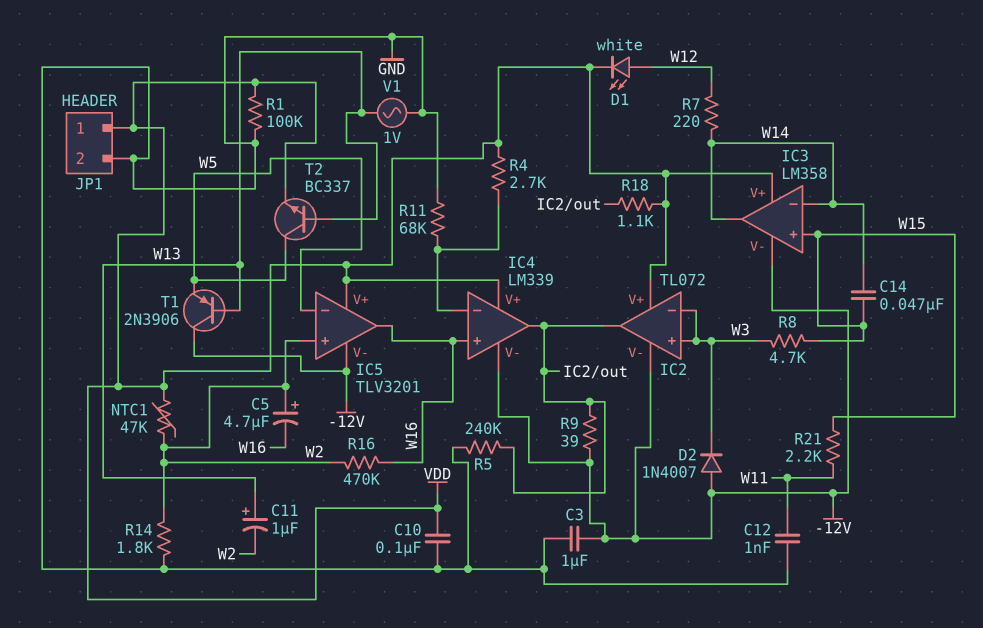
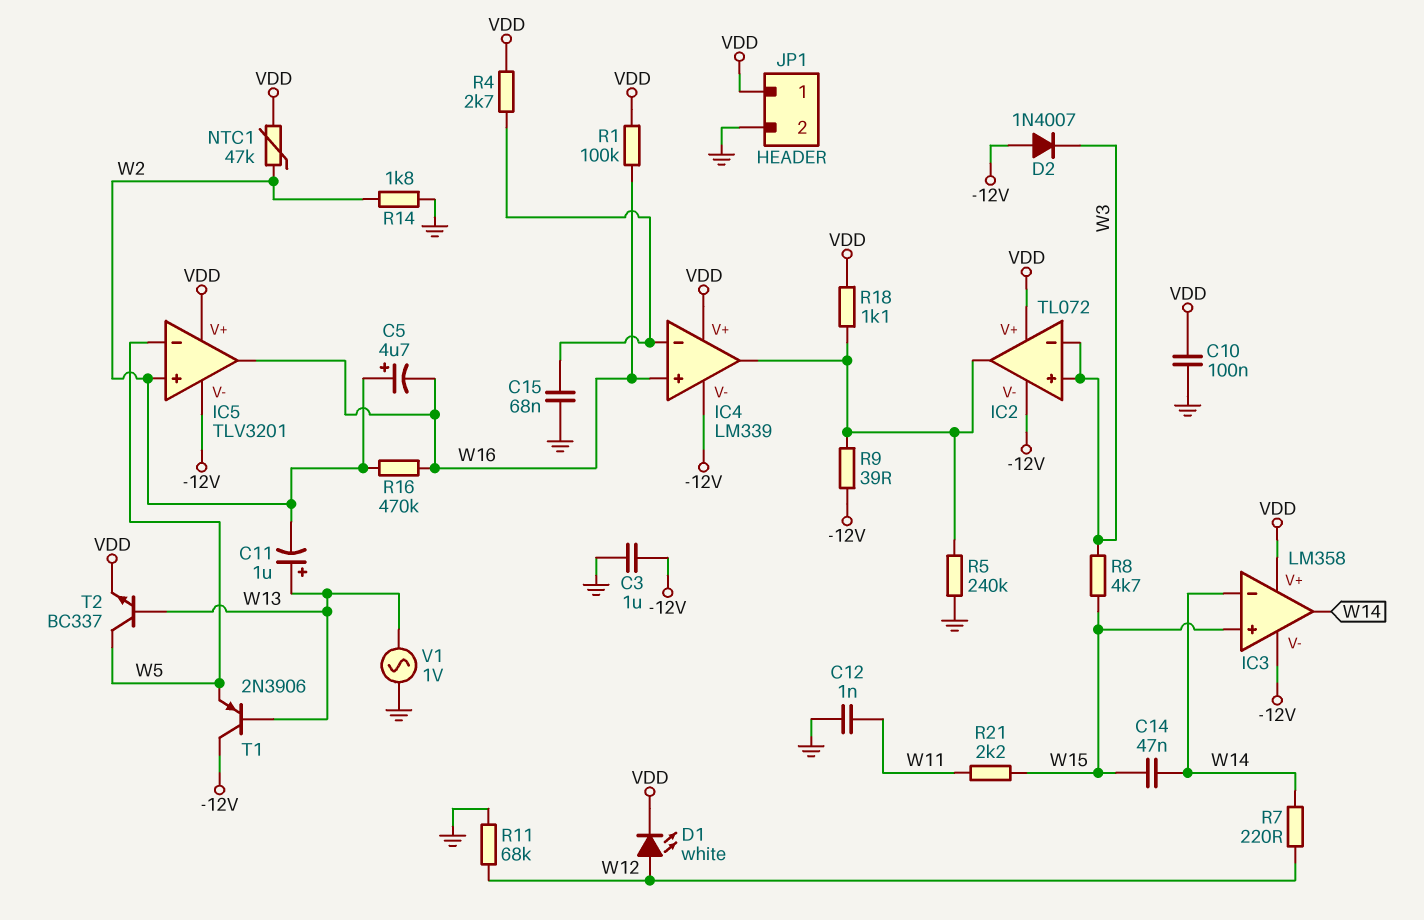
C15: none -> 68nF (GND, IC4/in-)
R1: 100k (GND, VDD) -> 100k (VDD, W16)
R11: 68k (GND, IC4/in-) -> 68k (GND, W12)

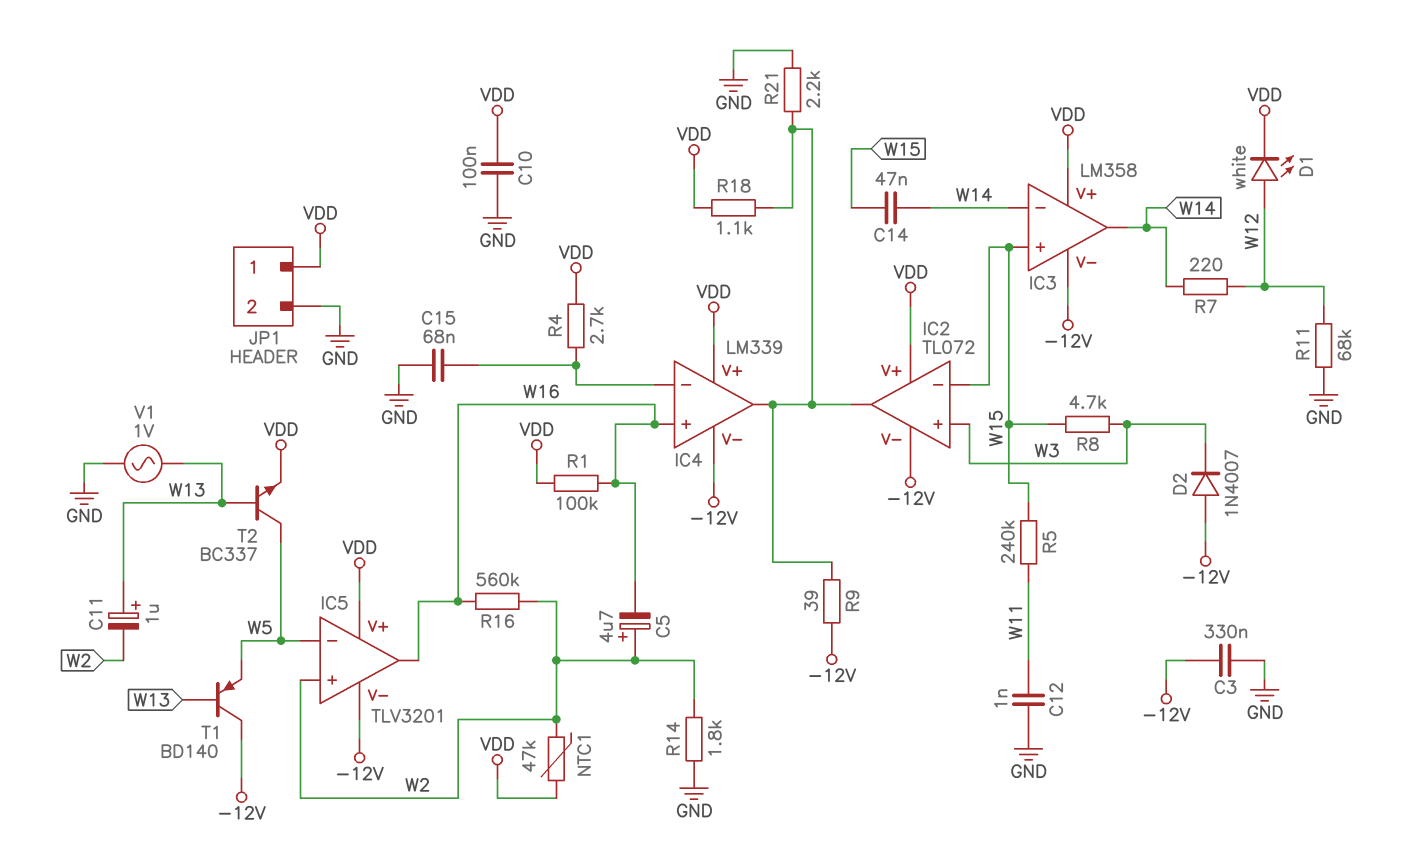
C3: 1uF (-12V, GND) -> 330nF (-12V, GND)
IC2 pin in-: W3 -> W15
R5: 240k (GND, IC2/out) -> 240k (W11, W15)
R16: 470k (W2, W16) -> 560k (W2, W16)
R21: 2.2k (W11, W15) -> 2.2k (GND, IC2/out)
T1: PNP 2N3906 (B W13, C -12V, E W5) -> PNP BD140 (B W13, C -12V, E W5)

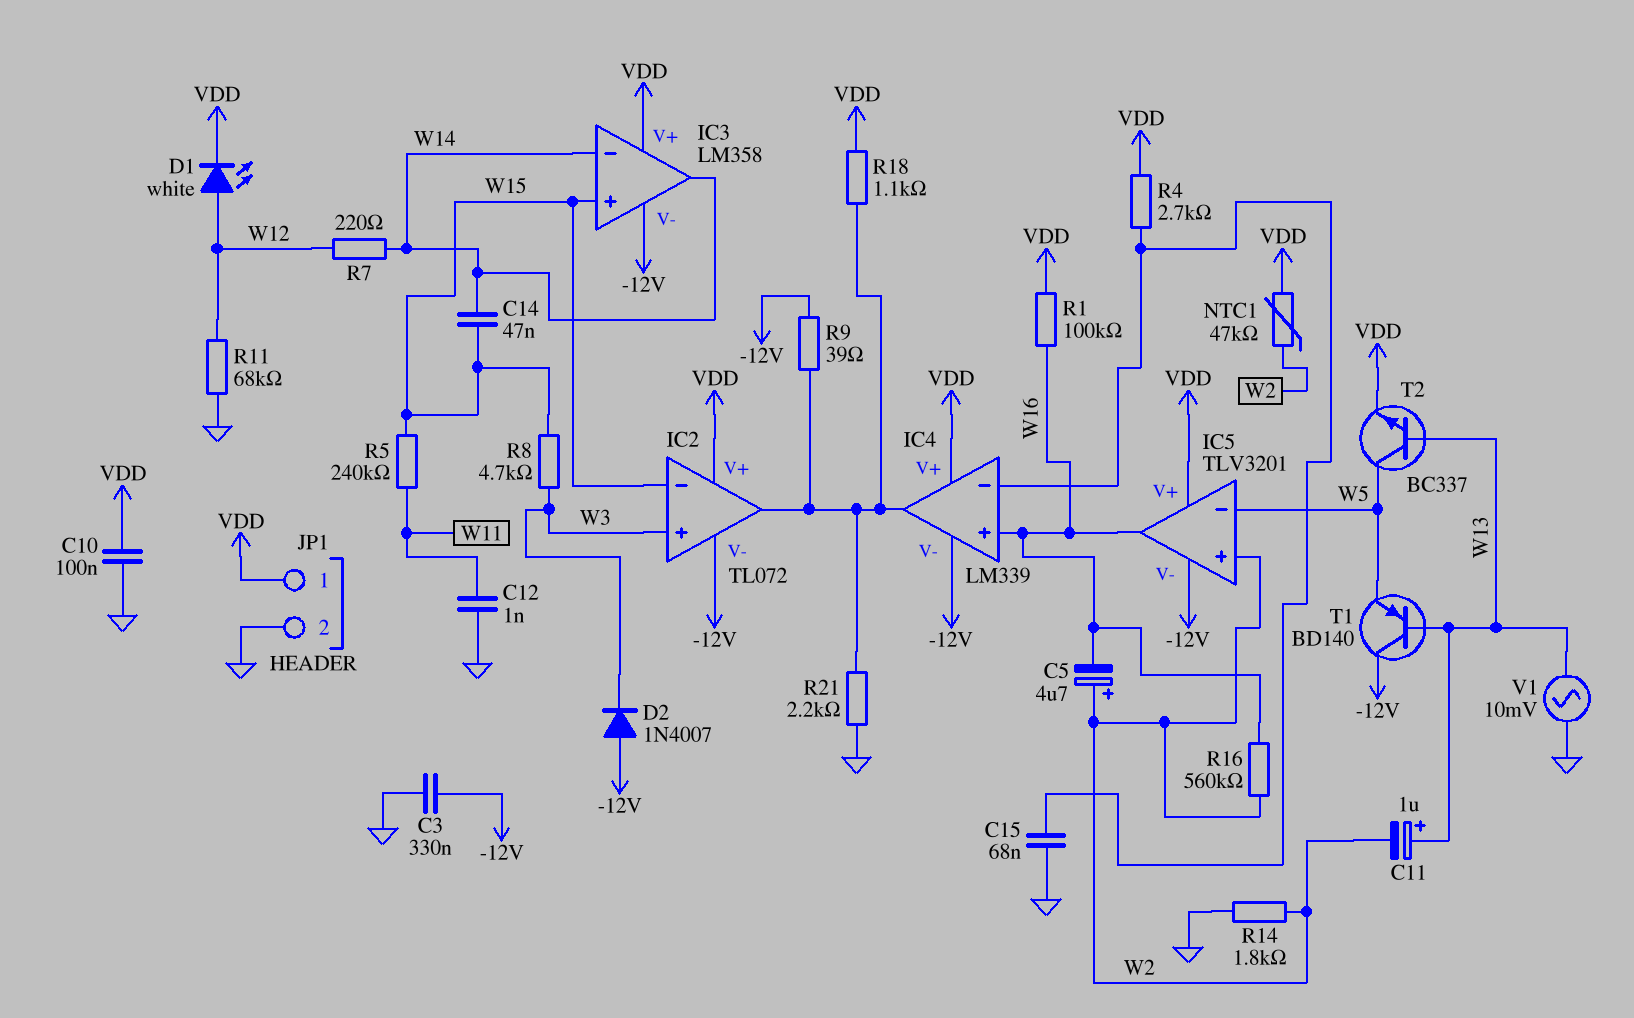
V1: AC 1V (GND, W13) -> AC 10mV (GND, W13)

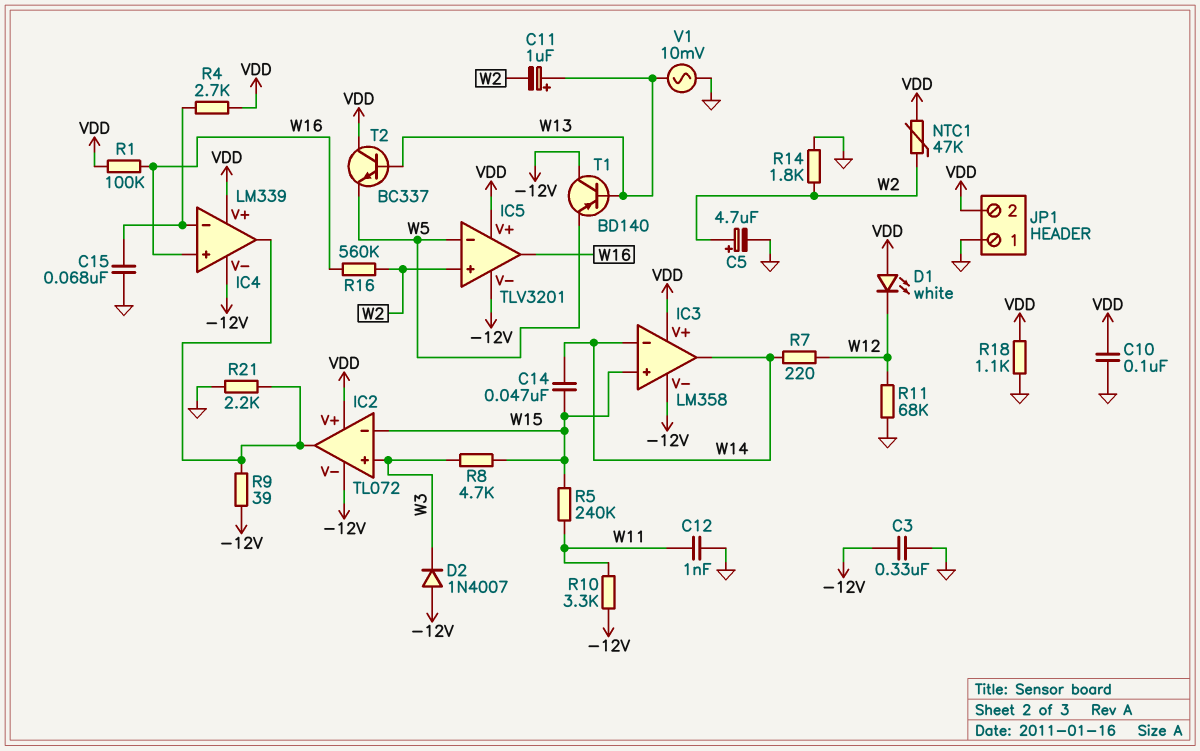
C5: 4.7uF (plus W2, minus W16) -> 4.7uF (plus W2, minus GND)
D1: LED white (A W12, K VDD) -> LED white (A VDD, K W12)
JP1 pin 1: VDD -> GND
JP1 pin 2: GND -> VDD
R10: none -> 3.3k (-12V, W11)
R18: 1.1k (IC2/out, VDD) -> 1.1k (GND, VDD)
T2: NPN BC337 (B W13, C W5, E VDD) -> NPN BC337 (B W13, C VDD, E W5)

